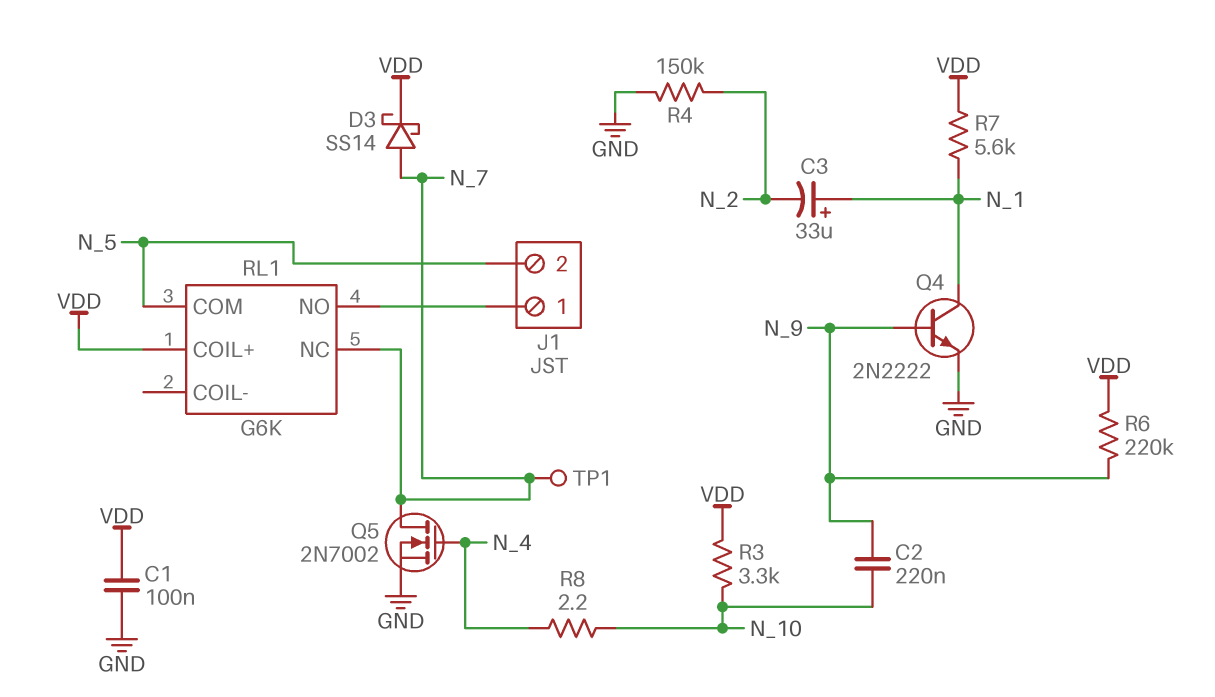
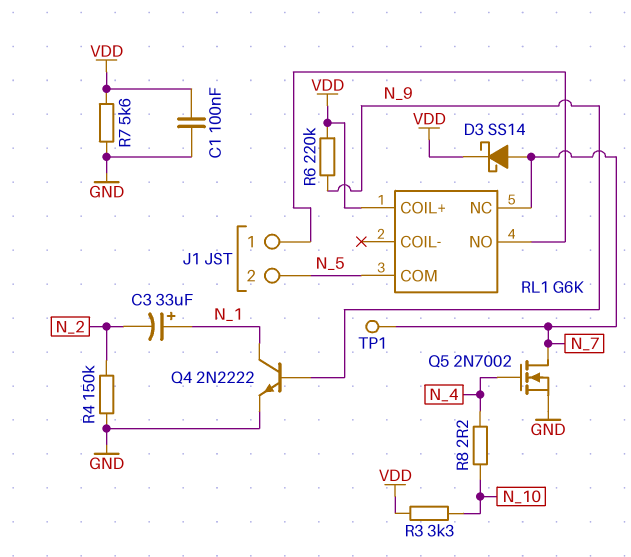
C2: 220nF (N_9, N_10) -> none
R7: 5.6k (N_1, VDD) -> 5.6k (GND, VDD)

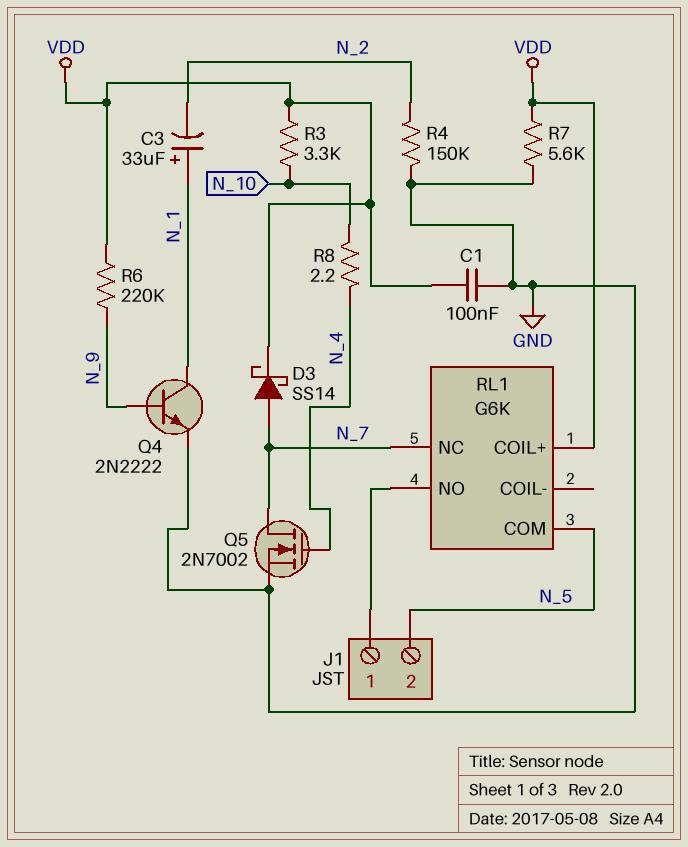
TP1: test point (N_7) -> none

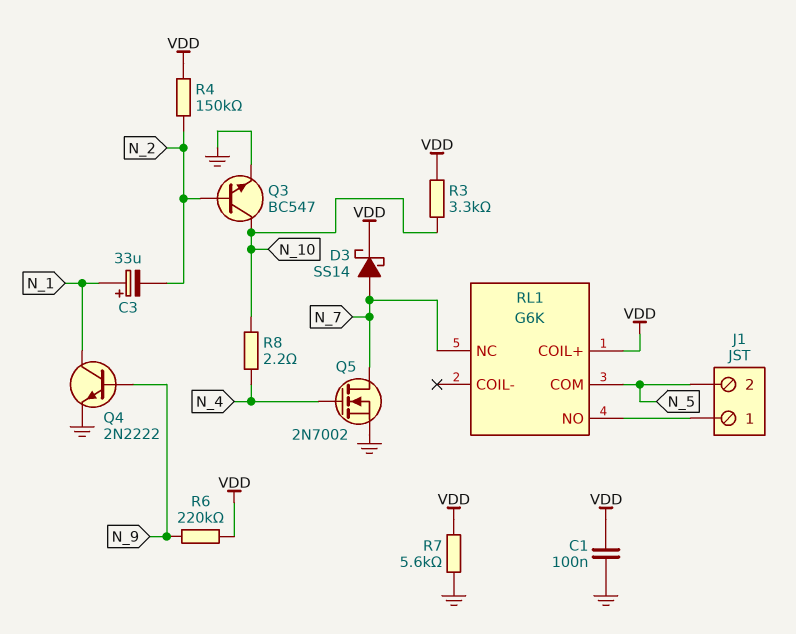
Q3: none -> NPN BC547 (B N_2, C N_10, E GND)
R4: 150k (GND, N_2) -> 150k (N_2, VDD)

